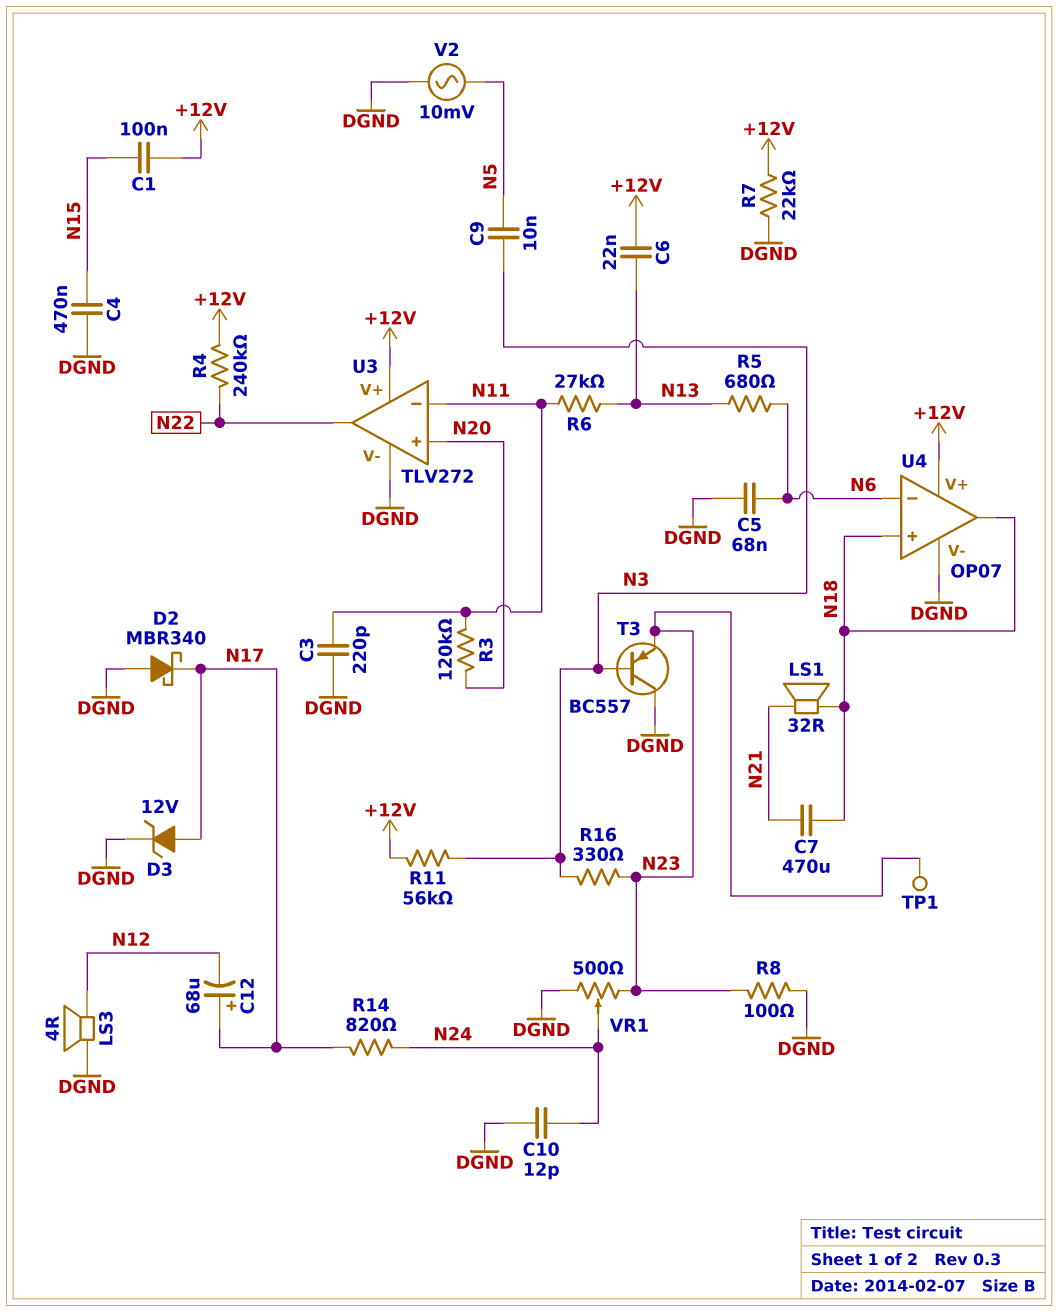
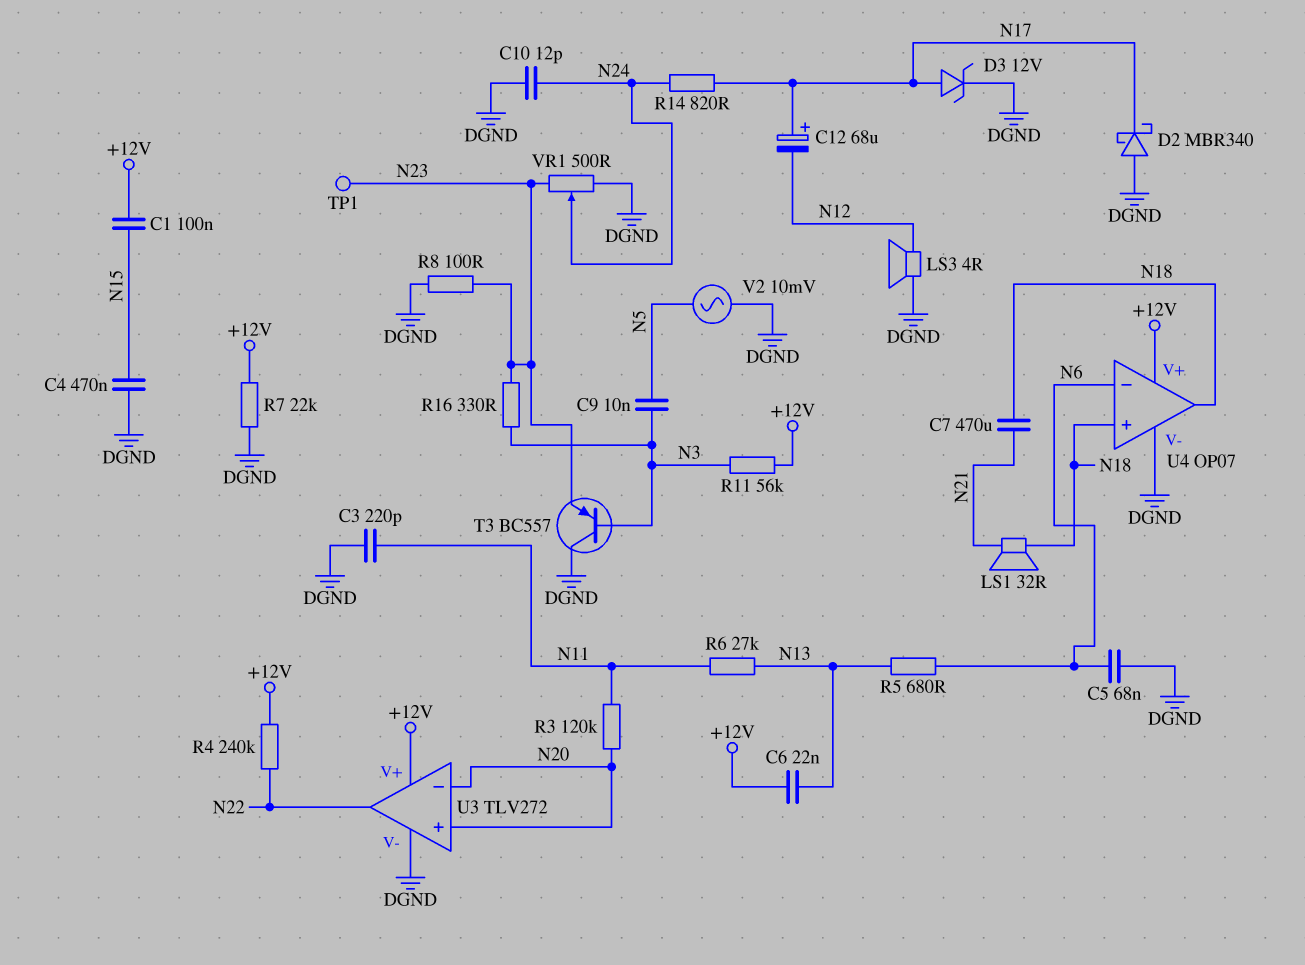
U3 pin in-: N11 -> N20

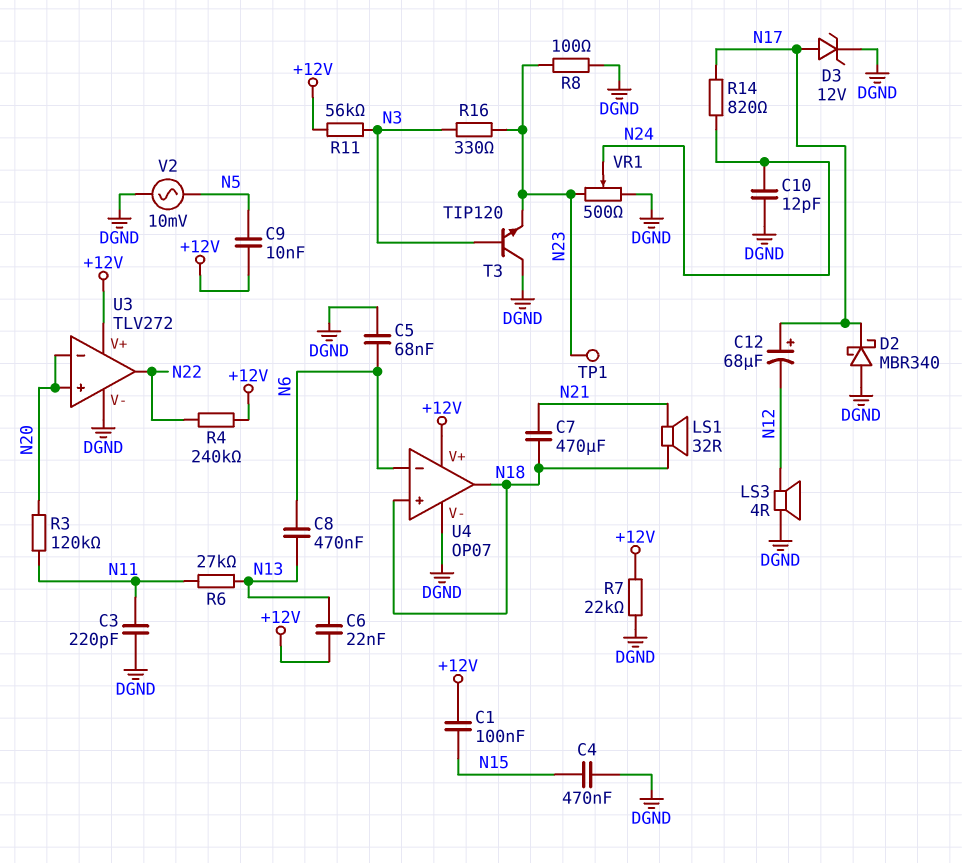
C8: none -> 470nF (N6, N13)
C9: 10nF (N3, N5) -> 10nF (+12V, N5)
R5: 680 (N6, N13) -> none
T3: PNP BC557 (B N3, C DGND, E N23) -> NPN TIP120 (B N3, C DGND, E N23)

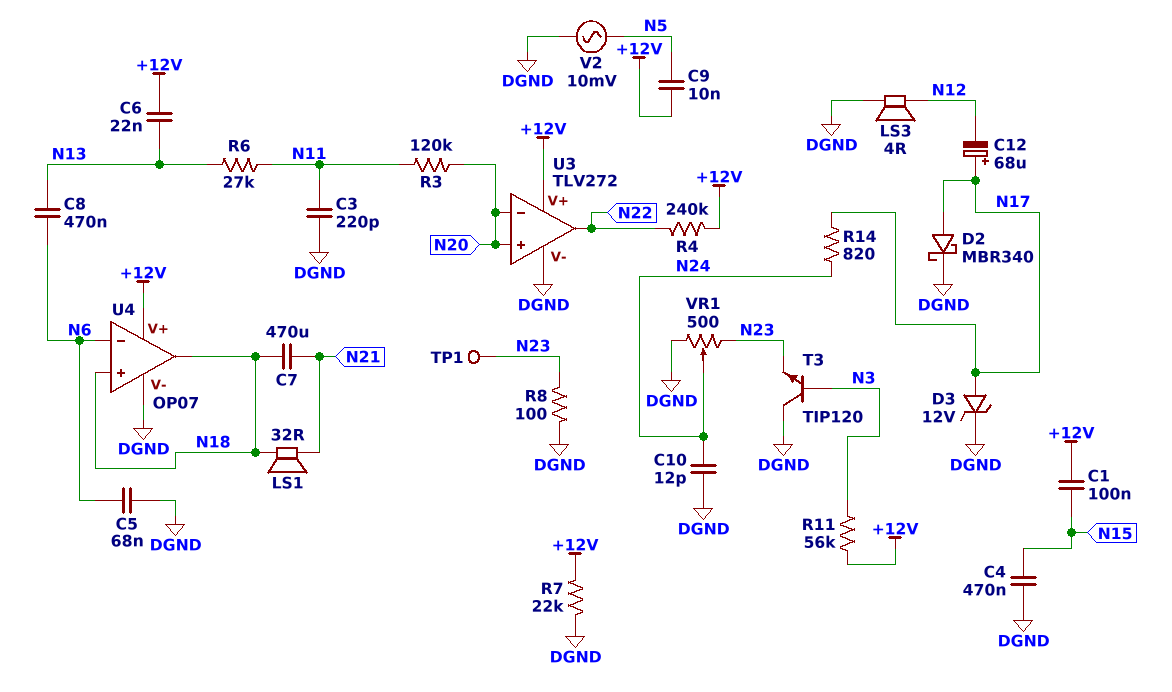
D2: schottky MBR340 (A DGND, K N17) -> schottky MBR340 (A N17, K DGND)
R16: 330 (N3, N23) -> none

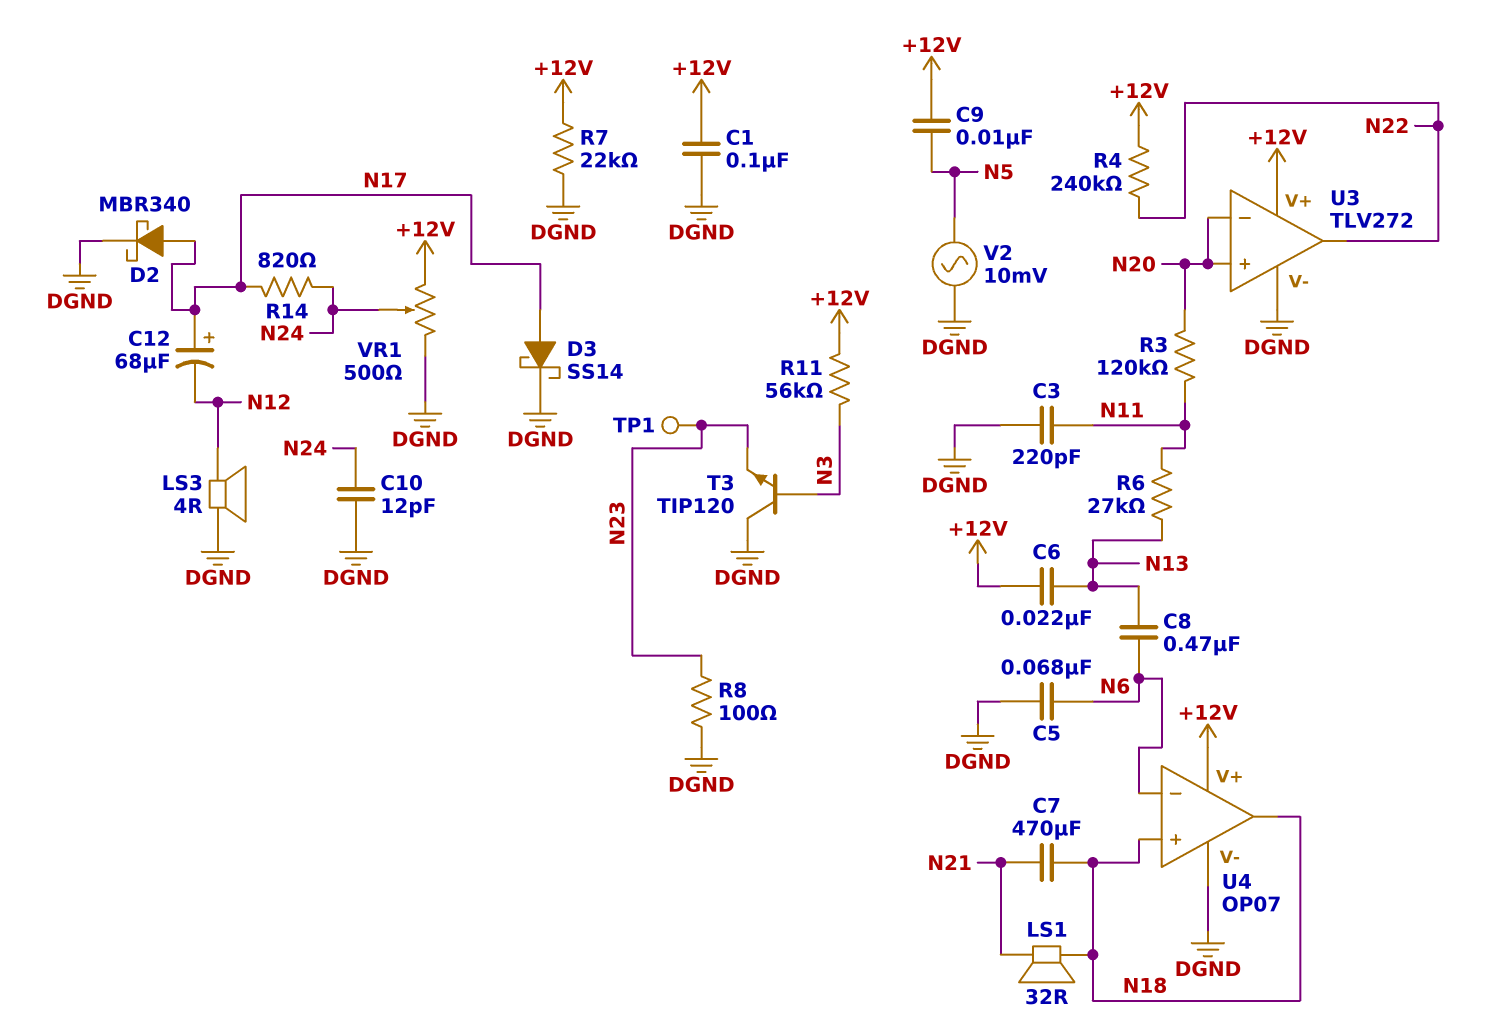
C1: 100nF (+12V, N15) -> 100nF (+12V, DGND)
C4: 470nF (DGND, N15) -> none
D3: zener 12V (A N17, K DGND) -> schottky SS14 (A N17, K DGND)
VR1: 500 (DGND, N23, wiper N24) -> 500 (+12V, DGND, wiper N24)

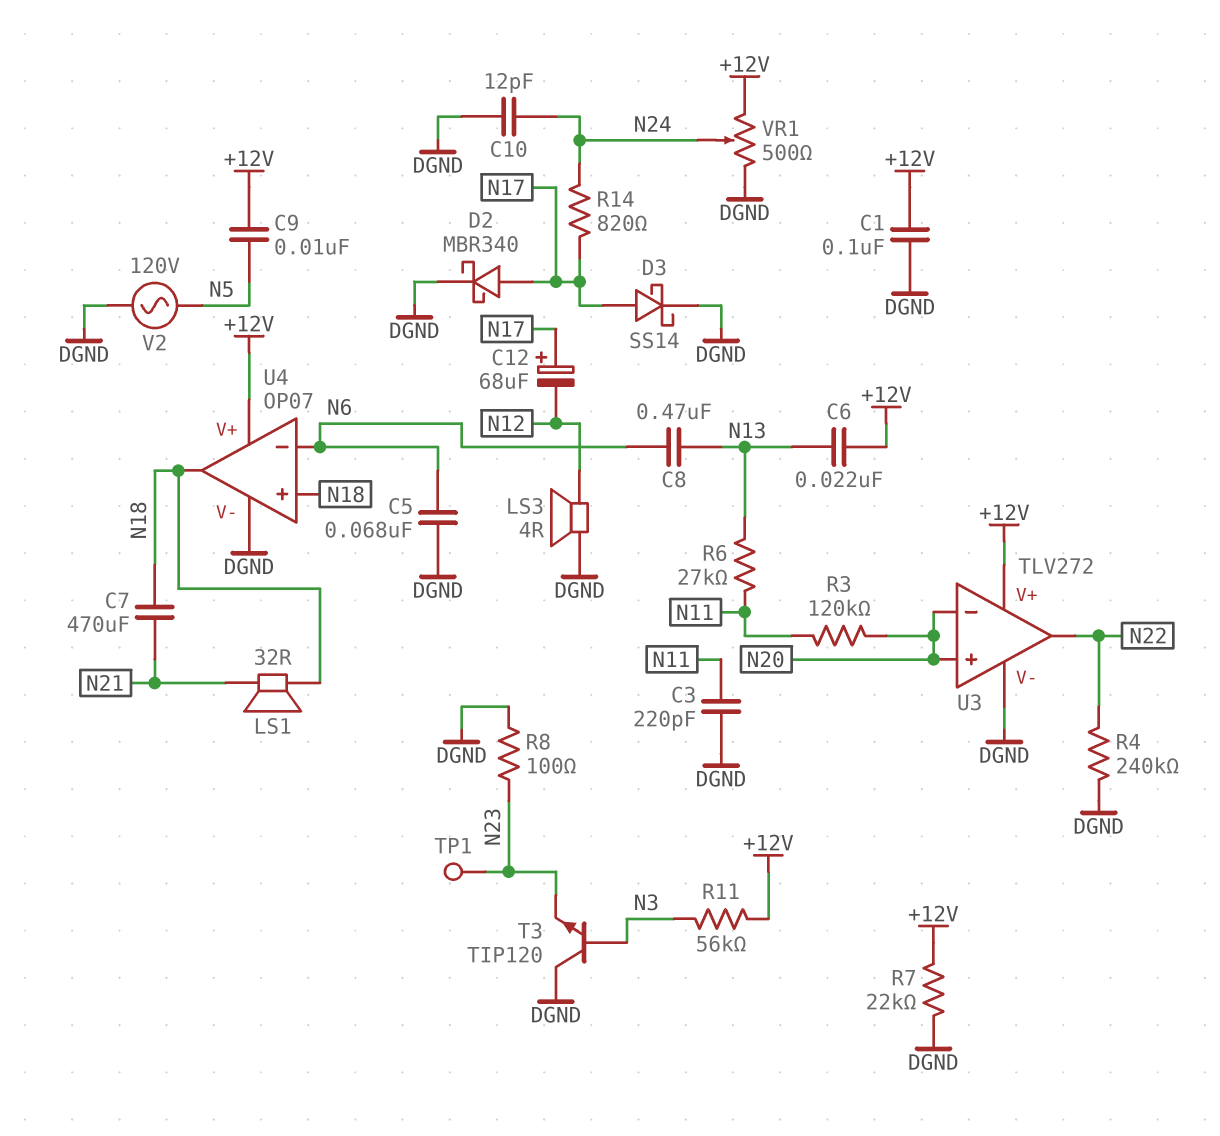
R4: 240k (+12V, N22) -> 240k (DGND, N22)
V2: AC 10mV (DGND, N5) -> AC 120V (DGND, N5)

